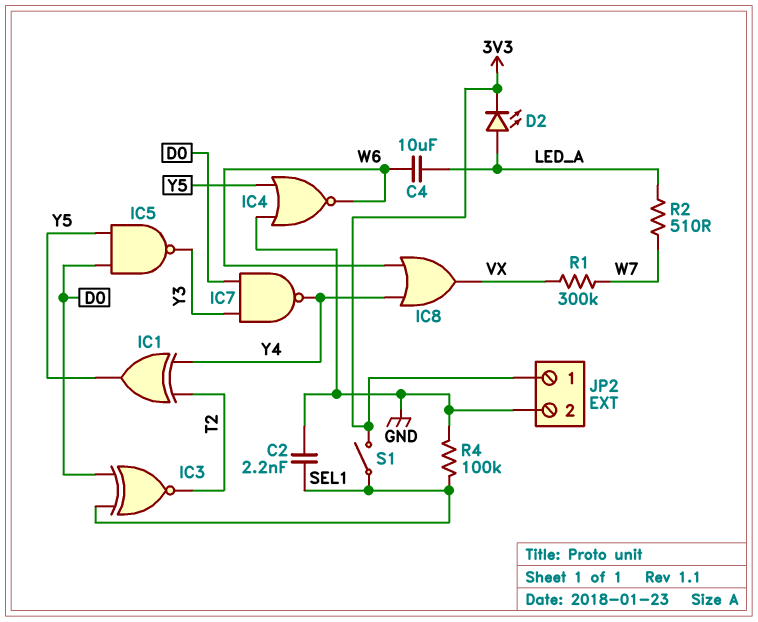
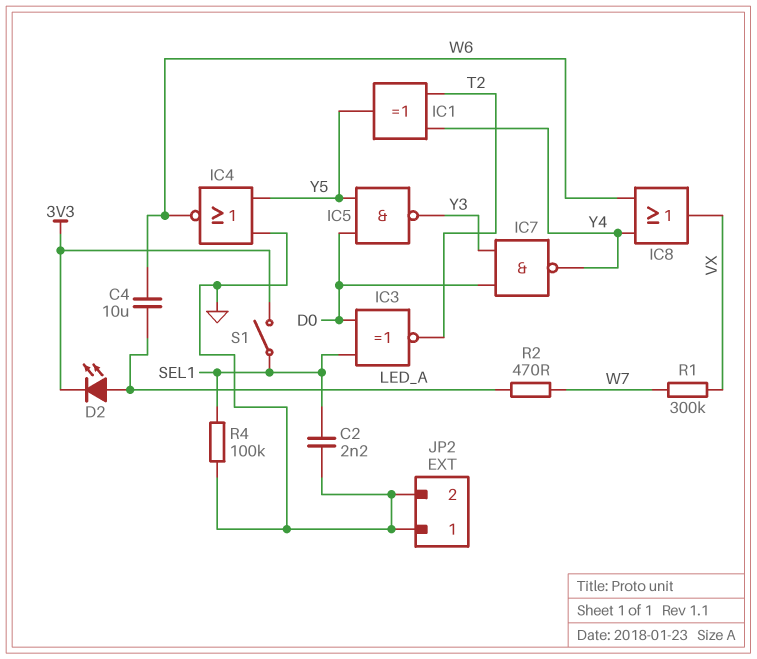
JP2 pin 1: 3V3 -> GND
R2: 510 (LED_A, W7) -> 470 (LED_A, W7)

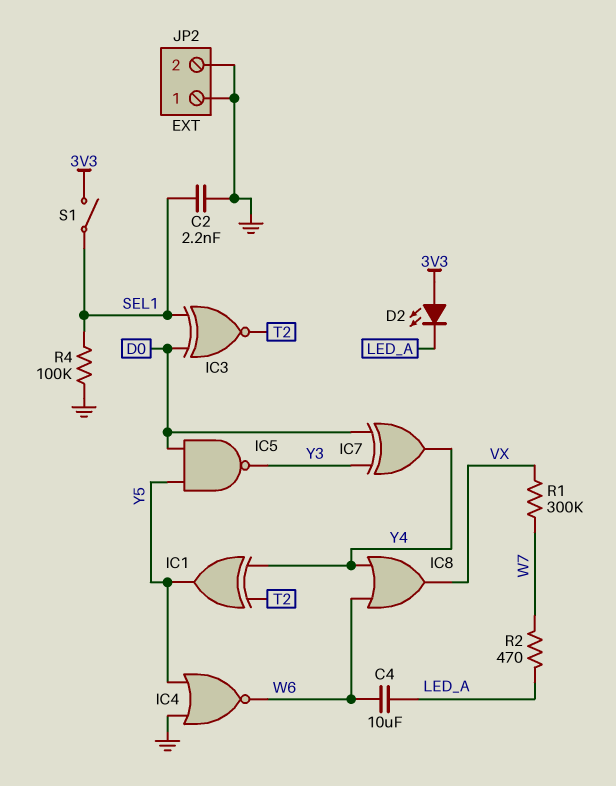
D2: LED (A LED_A, K 3V3) -> LED (A 3V3, K LED_A)
IC7: NAND (in D0, in Y3, out Y4) -> XOR (in D0, in Y3, out Y4)

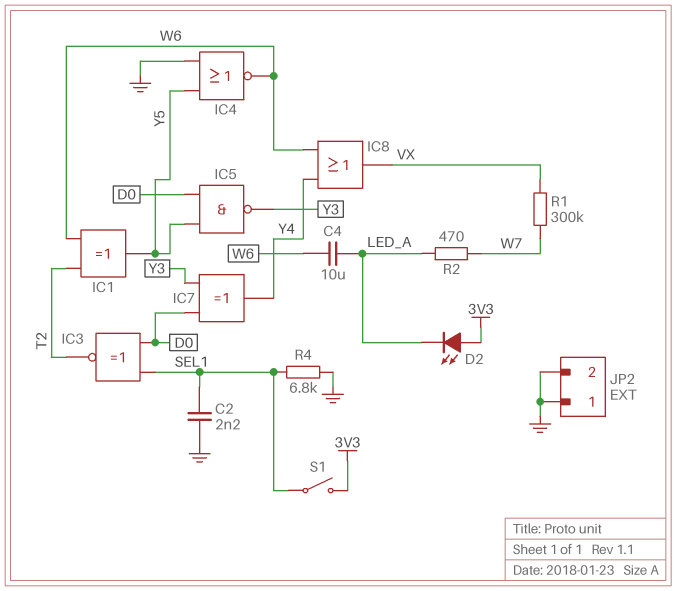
IC1: XOR (in T2, in Y4, out Y5) -> XOR (in T2, in W6, out Y5)
R4: 100k (GND, SEL1) -> 6.8k (GND, SEL1)

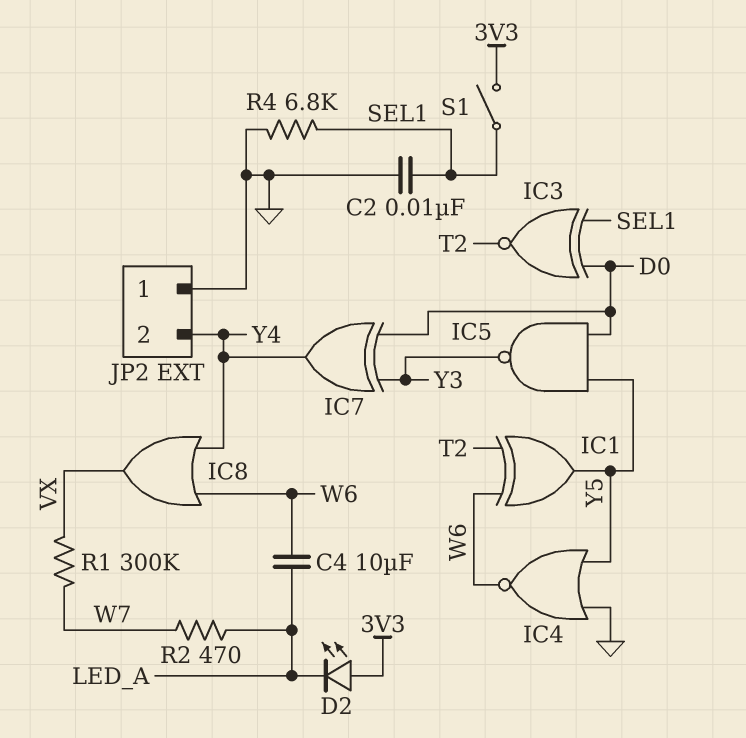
C2: 2.2nF (GND, SEL1) -> 10nF (GND, SEL1)
JP2 pin 2: GND -> Y4

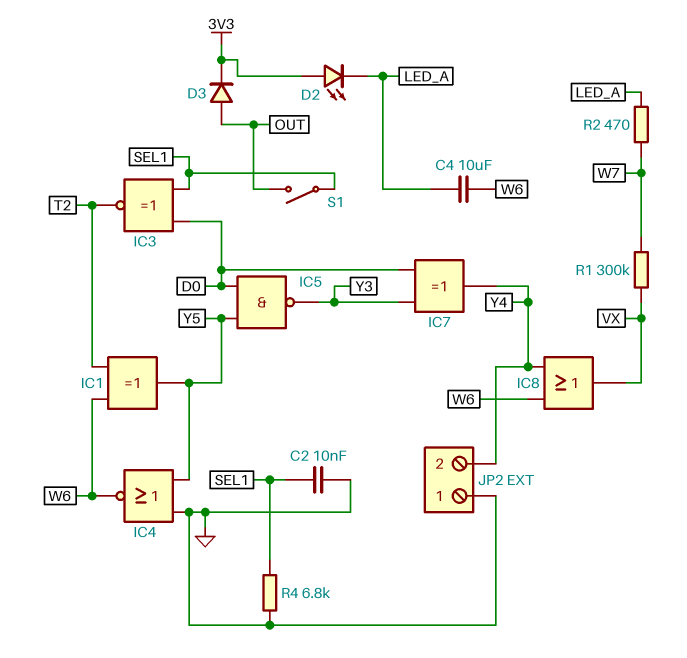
D3: none -> diode (A OUT, K 3V3)
S1: switch (3V3, SEL1) -> switch (OUT, SEL1)

